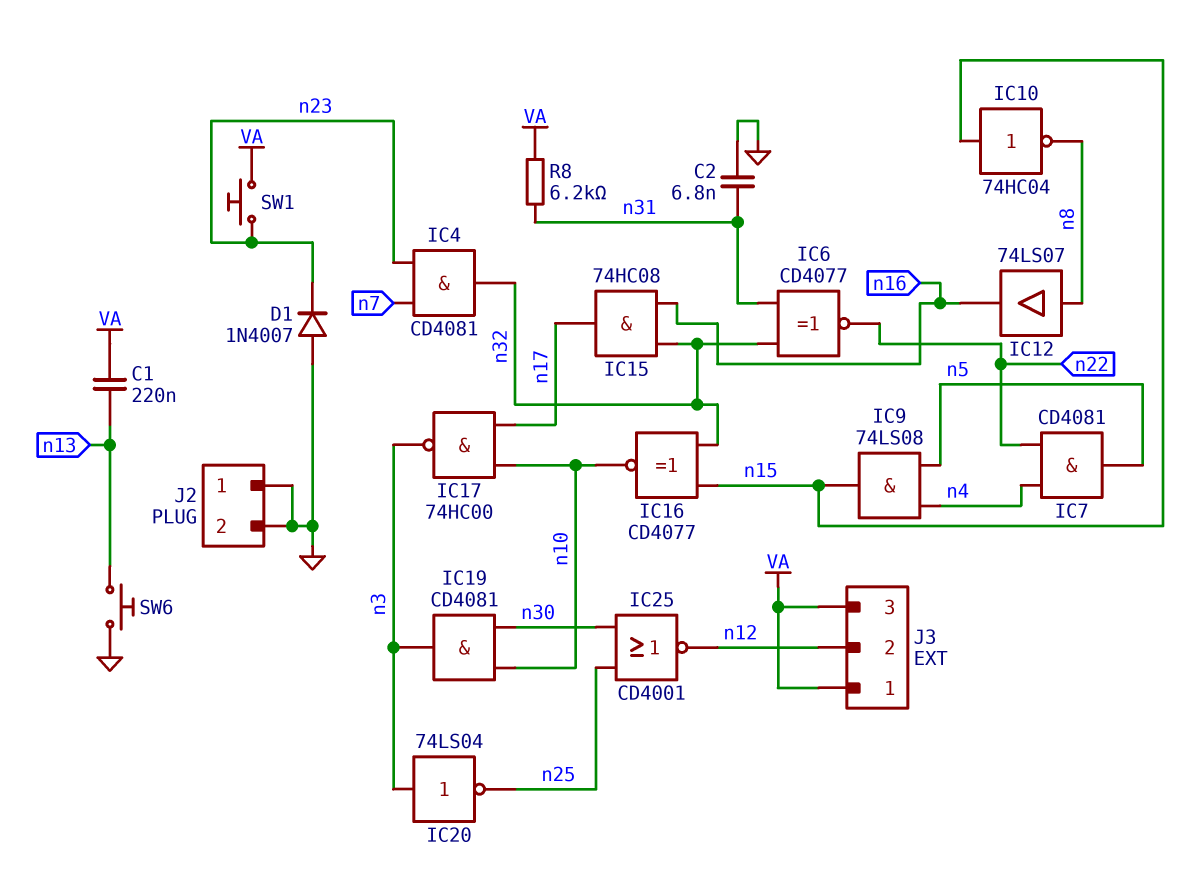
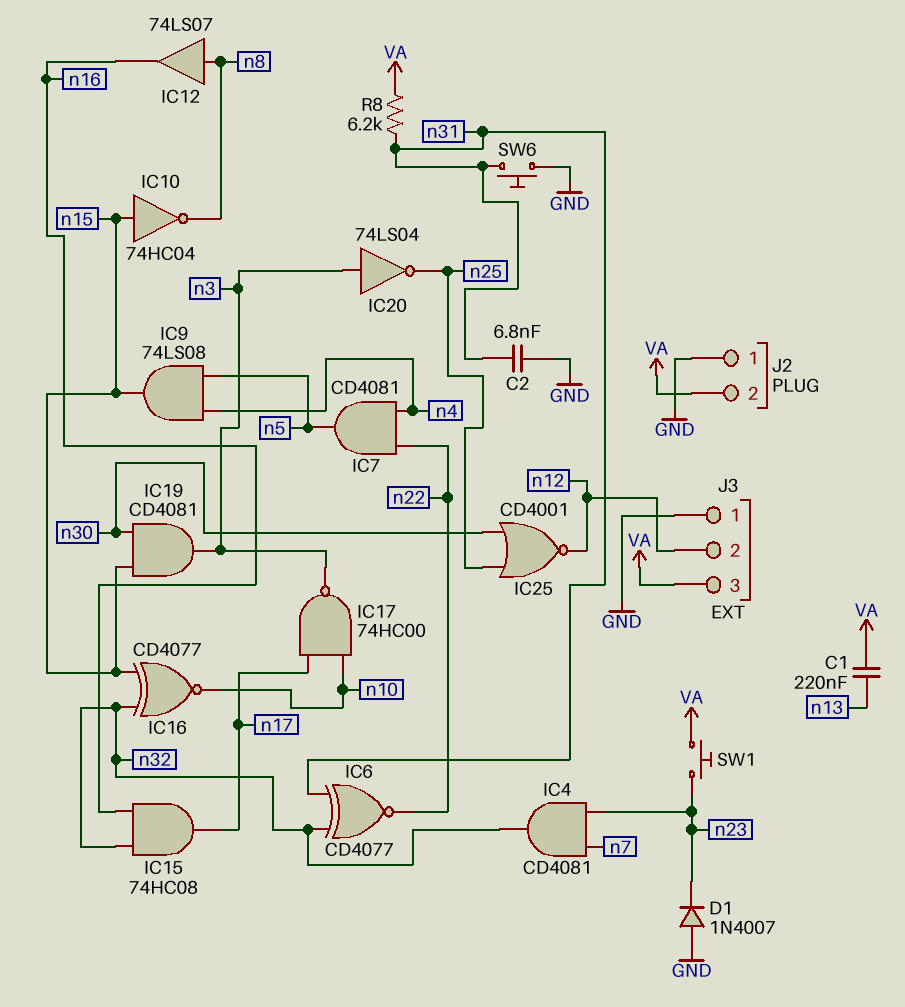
IC19: AND CD4081 (in n10, in n30, out n3) -> AND CD4081 (in n15, in n30, out n3)
J2 pin 2: GND -> VA
J3 pin 1: VA -> GND
SW6: button (GND, n13) -> button (GND, n31)

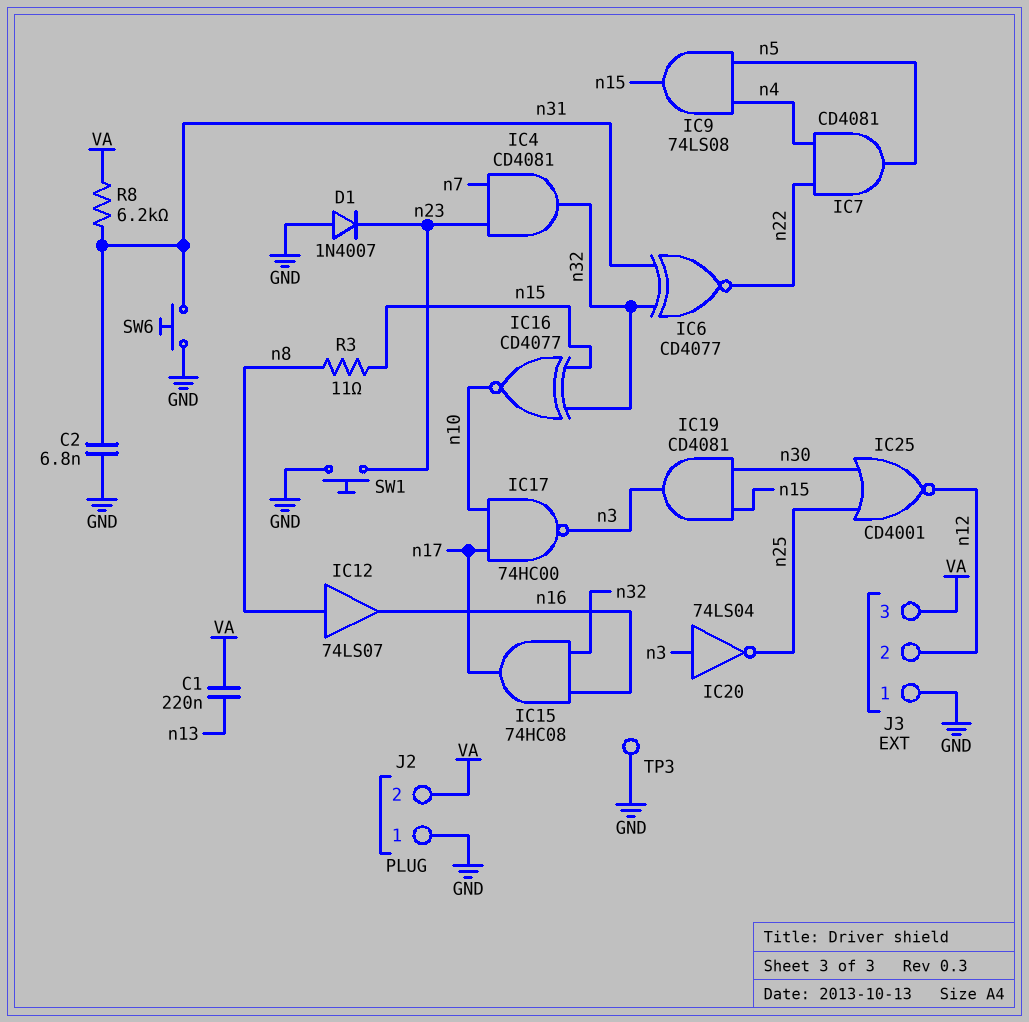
IC10: NOT 74HC04 (in n15, out n8) -> none
R3: none -> 11 (n8, n15)
SW1: button (VA, n23) -> button (GND, n23)
TP3: none -> test point (GND)

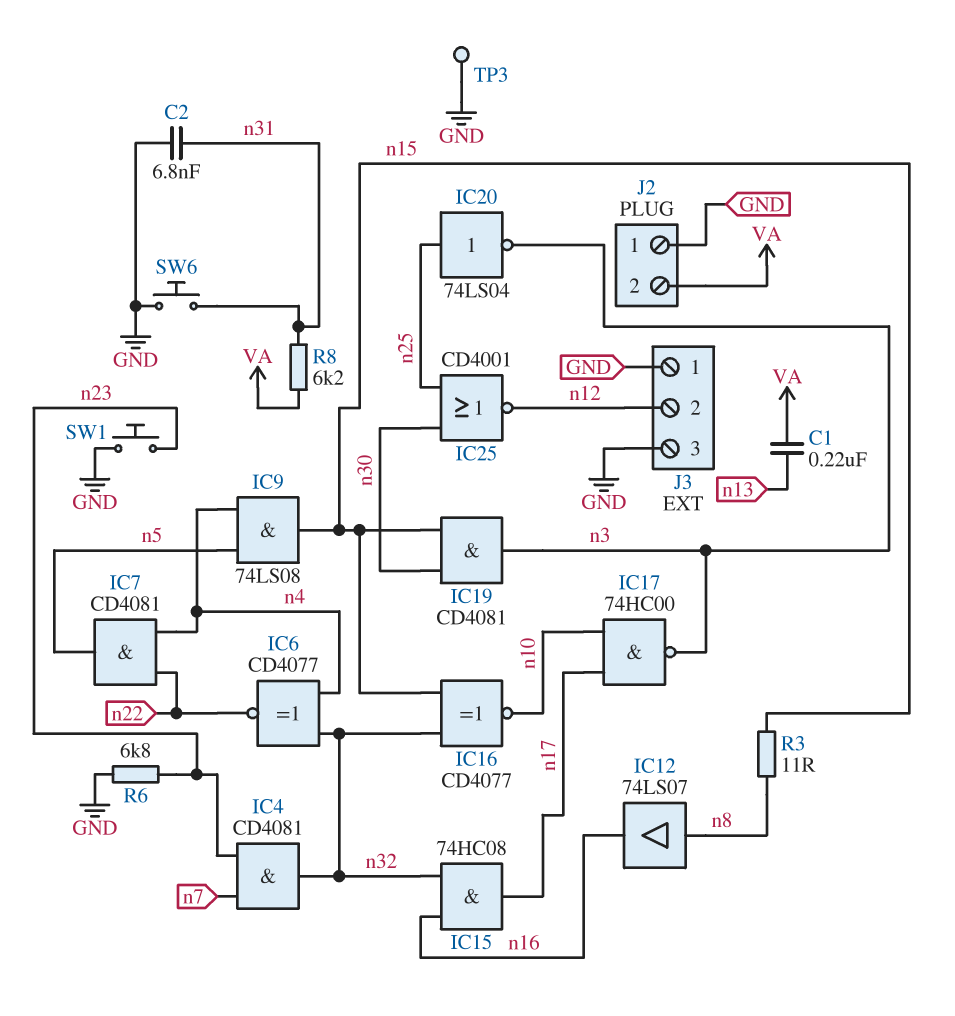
D1: diode 1N4007 (A GND, K n23) -> none
IC6: XNOR CD4077 (in n31, in n32, out n22) -> XNOR CD4077 (in n4, in n32, out n22)
IC20: NOT 74LS04 (in n3, out n25) -> NOT 74LS04 (in n25, out n3)
J3 pin 3: VA -> GND
R6: none -> 6.8k (GND, n23)

